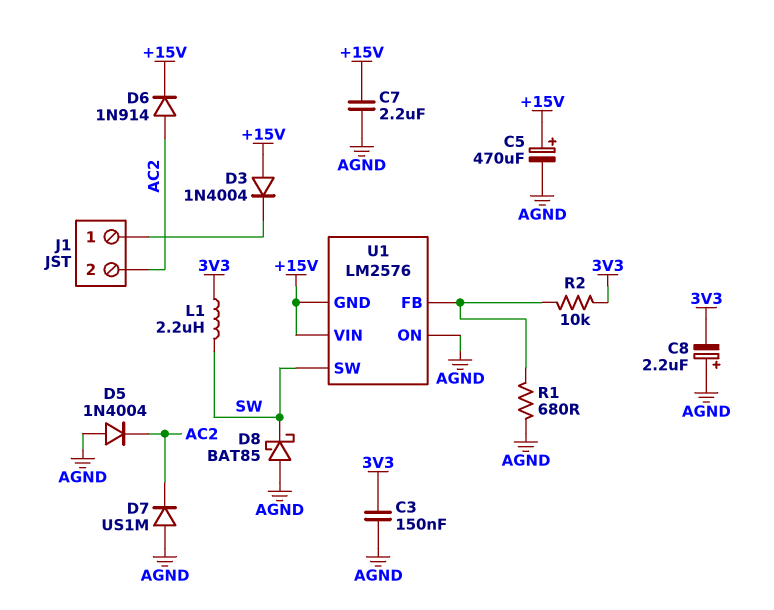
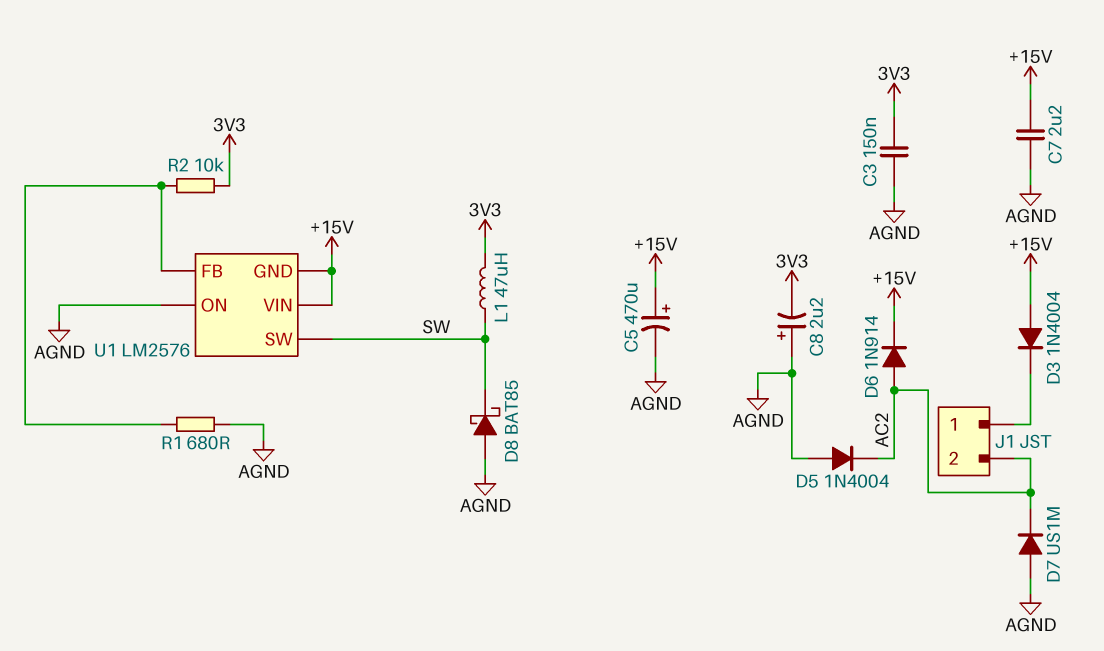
L1: 2.2uH (3V3, SW) -> 47uH (3V3, SW)

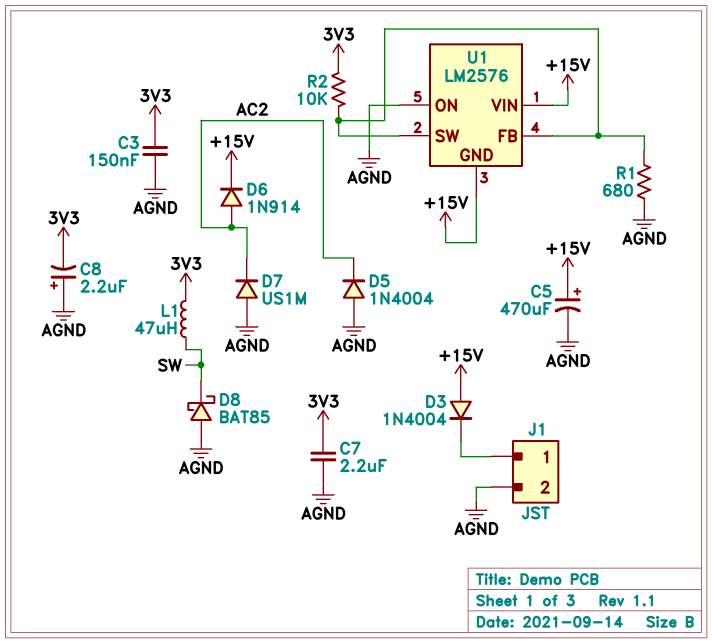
C7: 2.2uF (+15V, AGND) -> 2.2uF (3V3, AGND)
J1 pin 2: AC2 -> AGND
U1 pin SW: SW -> U1/FB

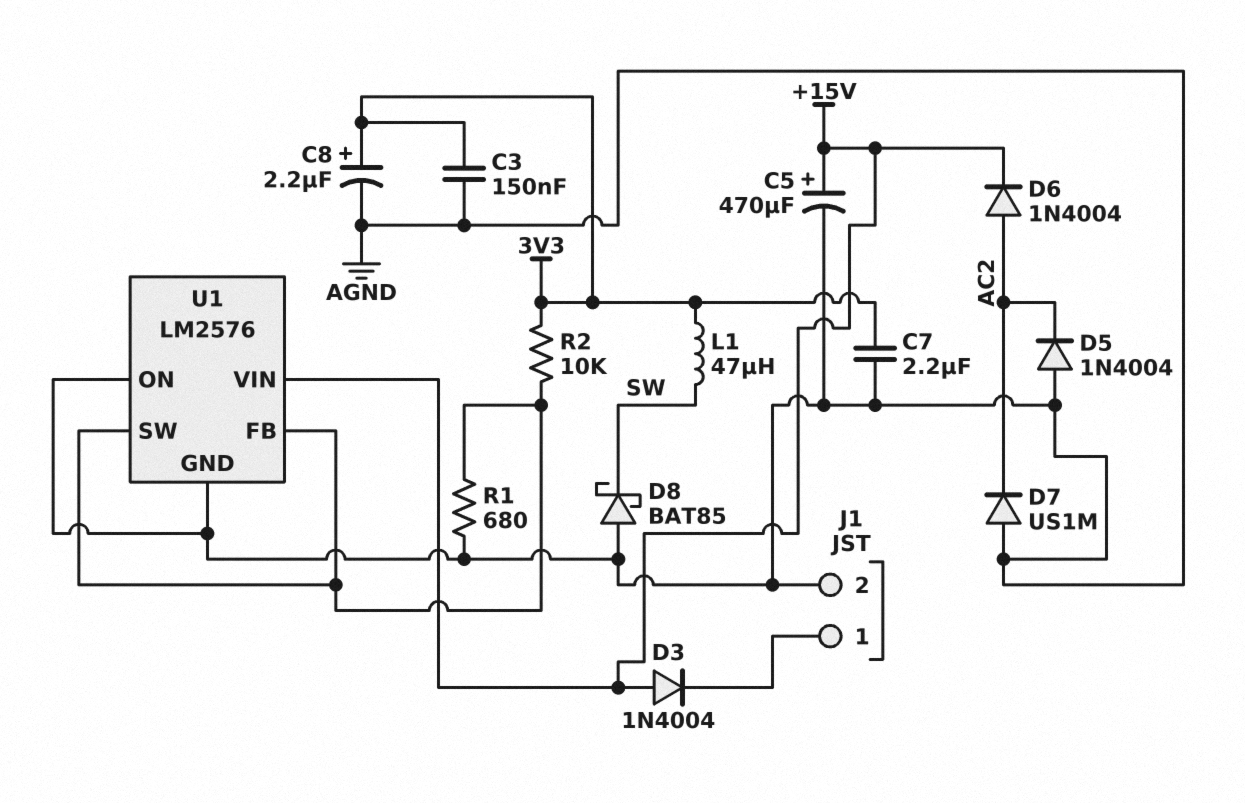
C8: 2.2uF (plus AGND, minus 3V3) -> 2.2uF (plus 3V3, minus AGND)
D6: diode 1N914 (A AC2, K +15V) -> diode 1N4004 (A AC2, K +15V)
U1 pin GND: +15V -> AGND

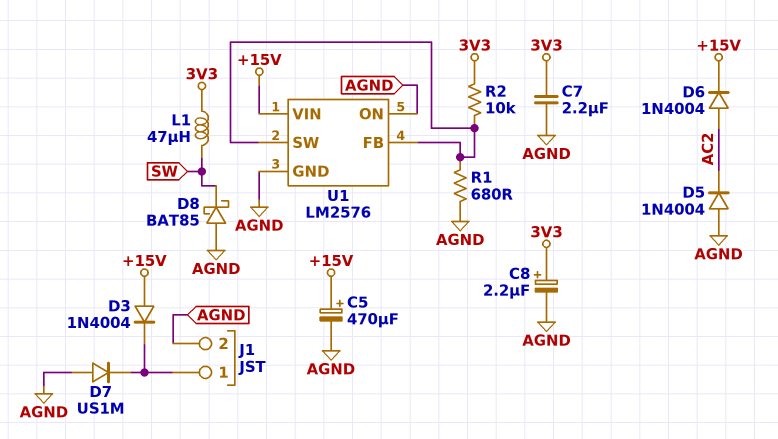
C3: 150nF (3V3, AGND) -> none
D7: diode US1M (A AGND, K AC2) -> diode US1M (A AGND, K J1/1)

